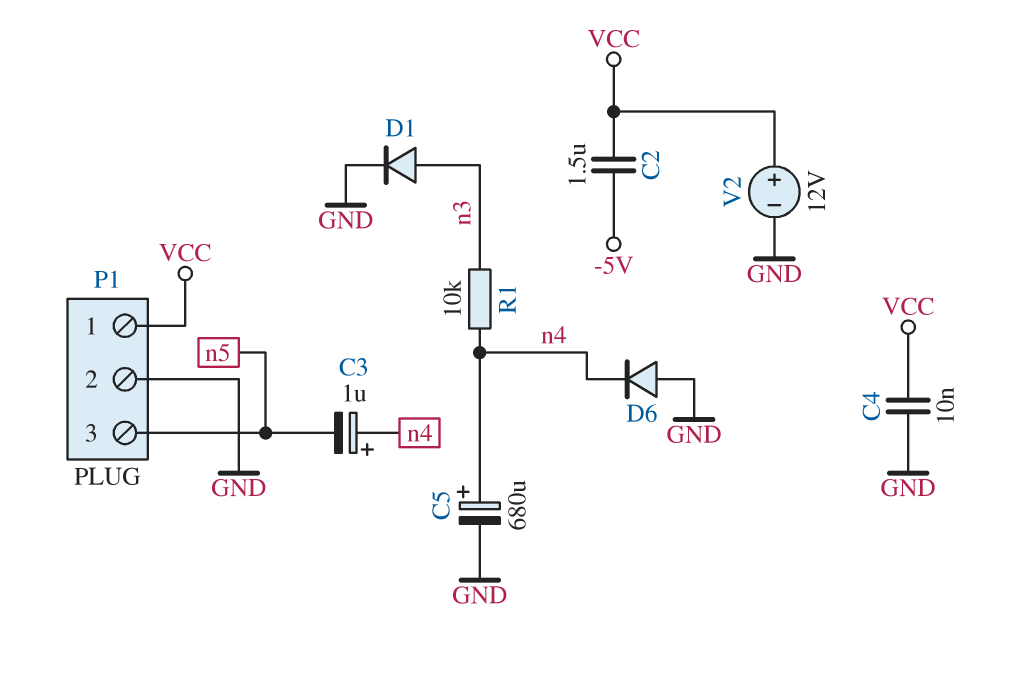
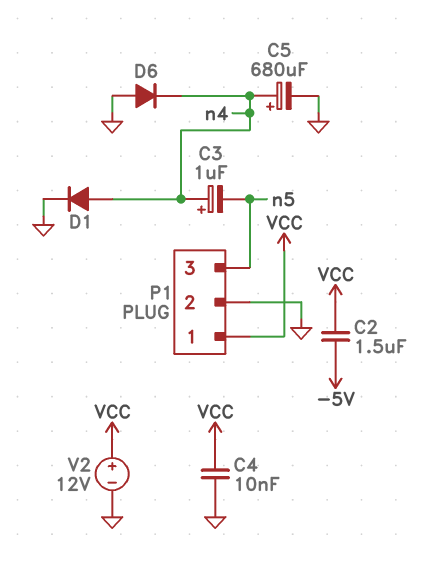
D1: diode (A n3, K GND) -> diode (A n4, K GND)
R1: 10k (n3, n4) -> none

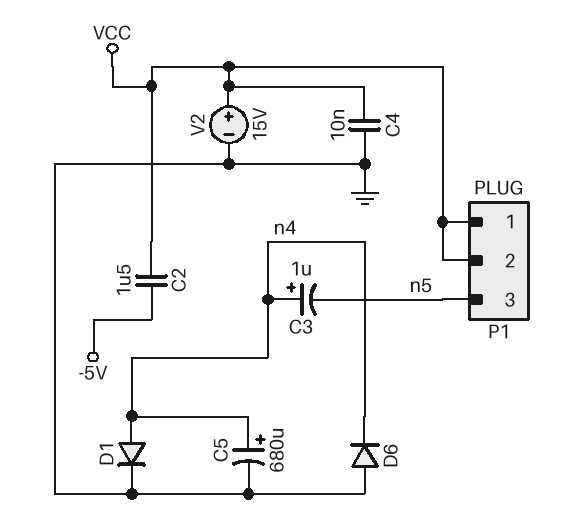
P1 pin 2: GND -> VCC
V2: 12V (plus VCC, minus GND) -> 15V (plus VCC, minus GND)

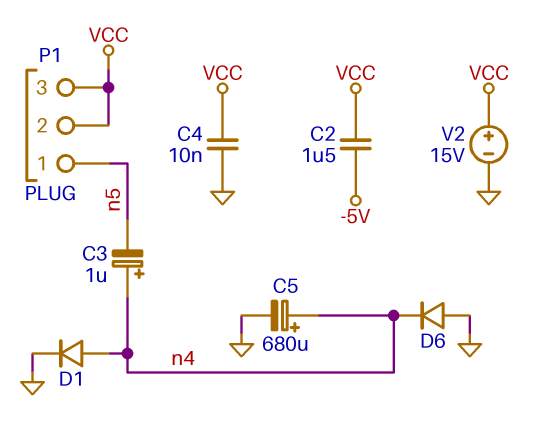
P1 pin 1: VCC -> n5
P1 pin 3: n5 -> VCC

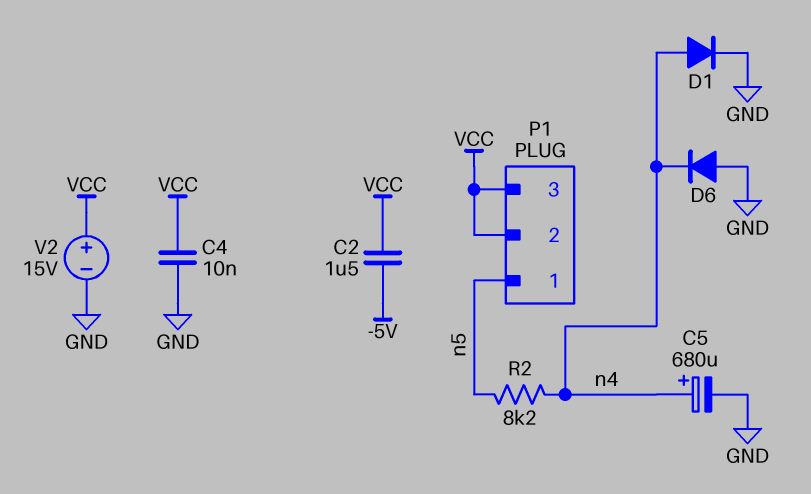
C3: 1uF (plus n4, minus n5) -> none
R2: none -> 8.2k (n4, n5)

